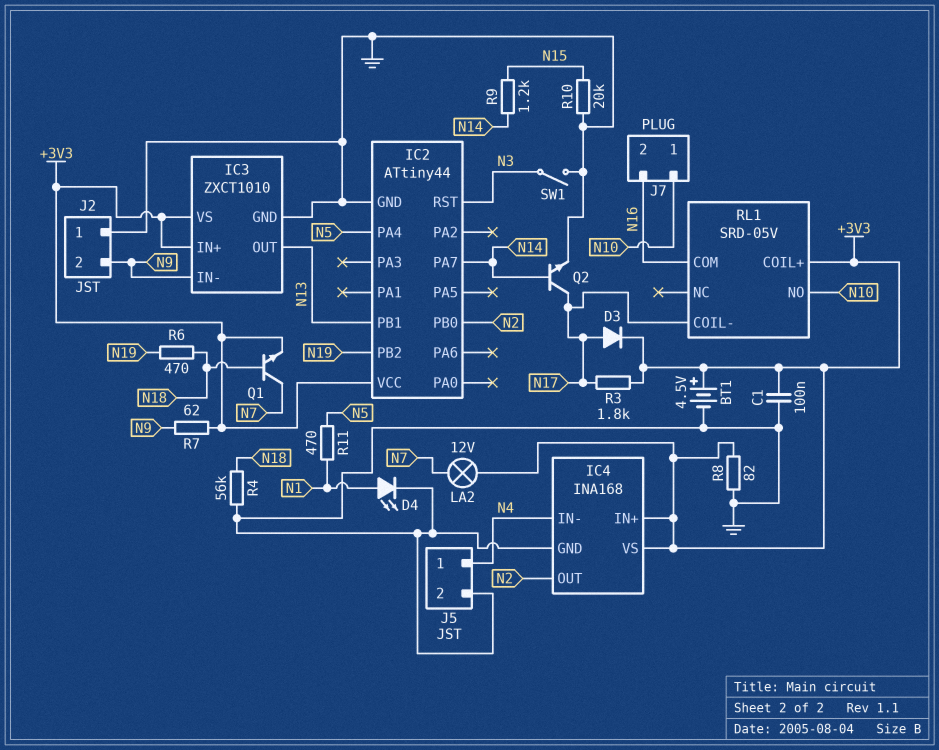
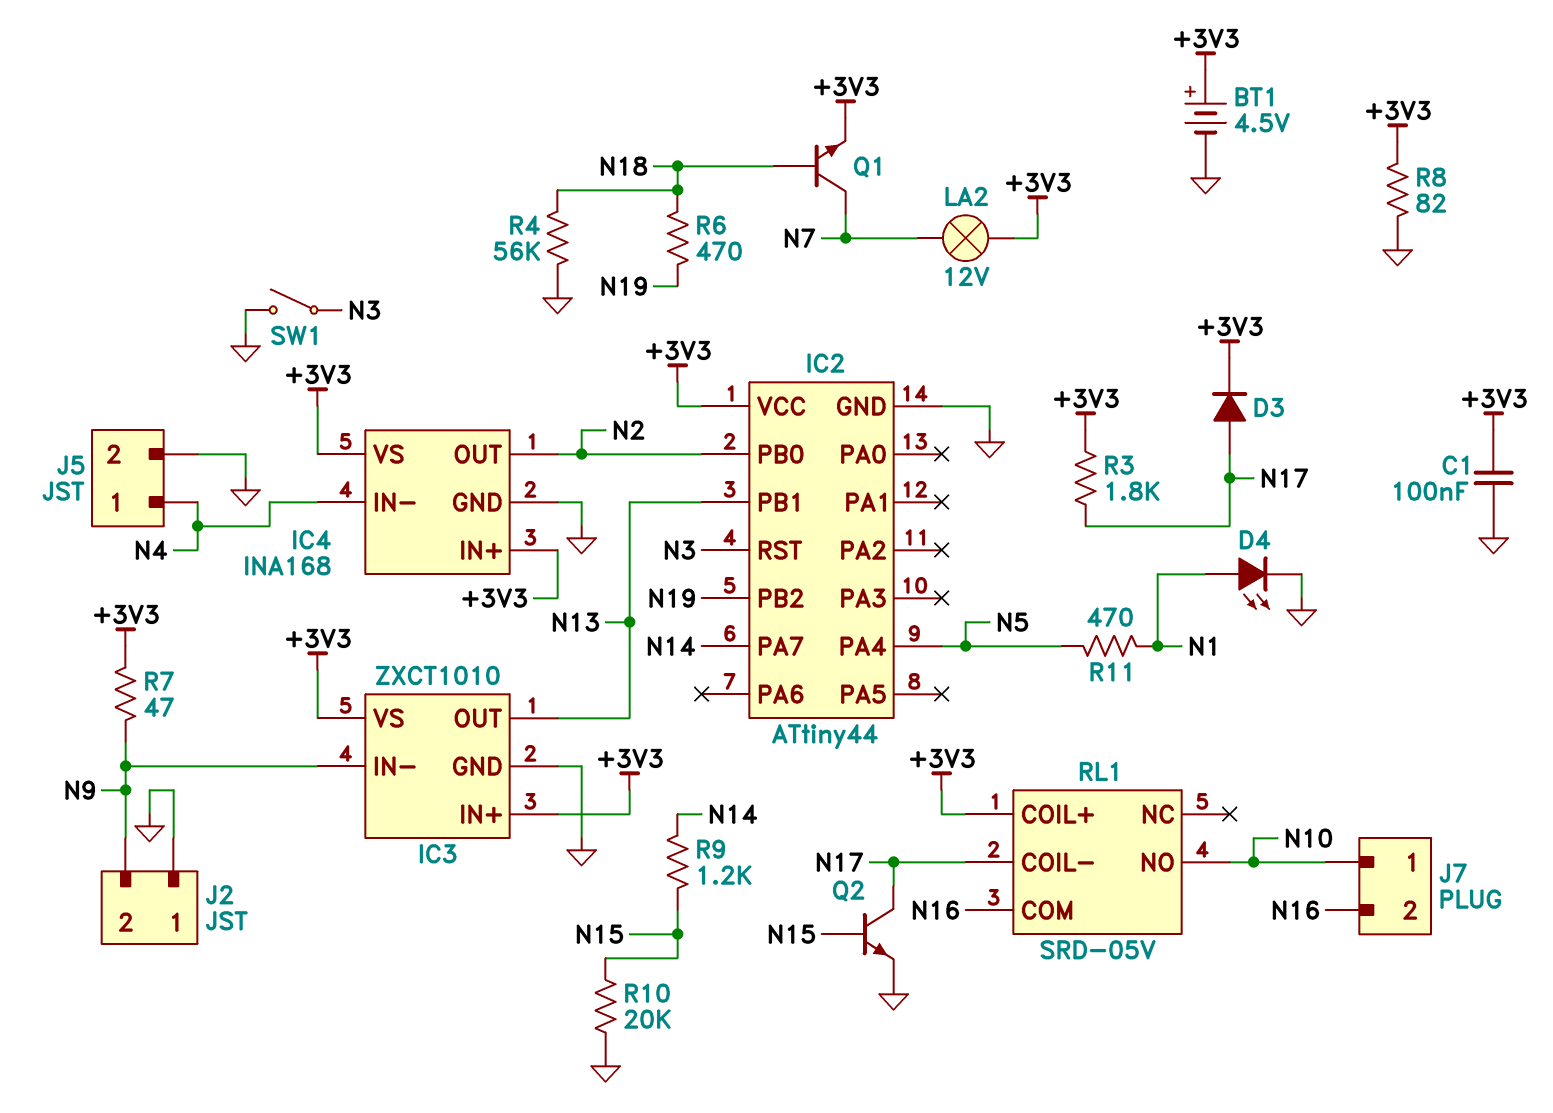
Q2: NPN (B N14, C N17, E GND) -> NPN (B N15, C N17, E GND)
R7: 62 (+3V3, N9) -> 47 (+3V3, N9)

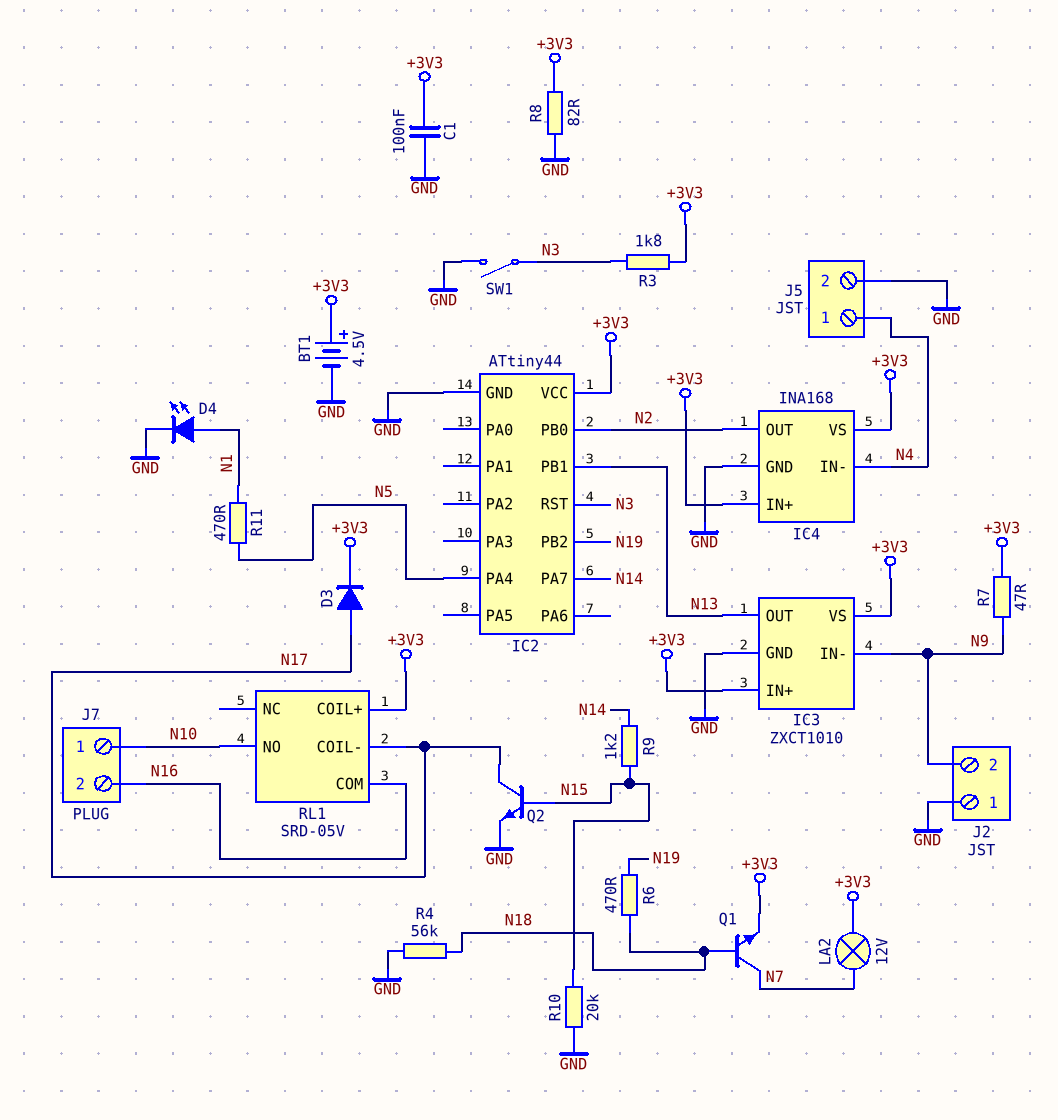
R3: 1.8k (+3V3, N17) -> 1.8k (+3V3, N3)

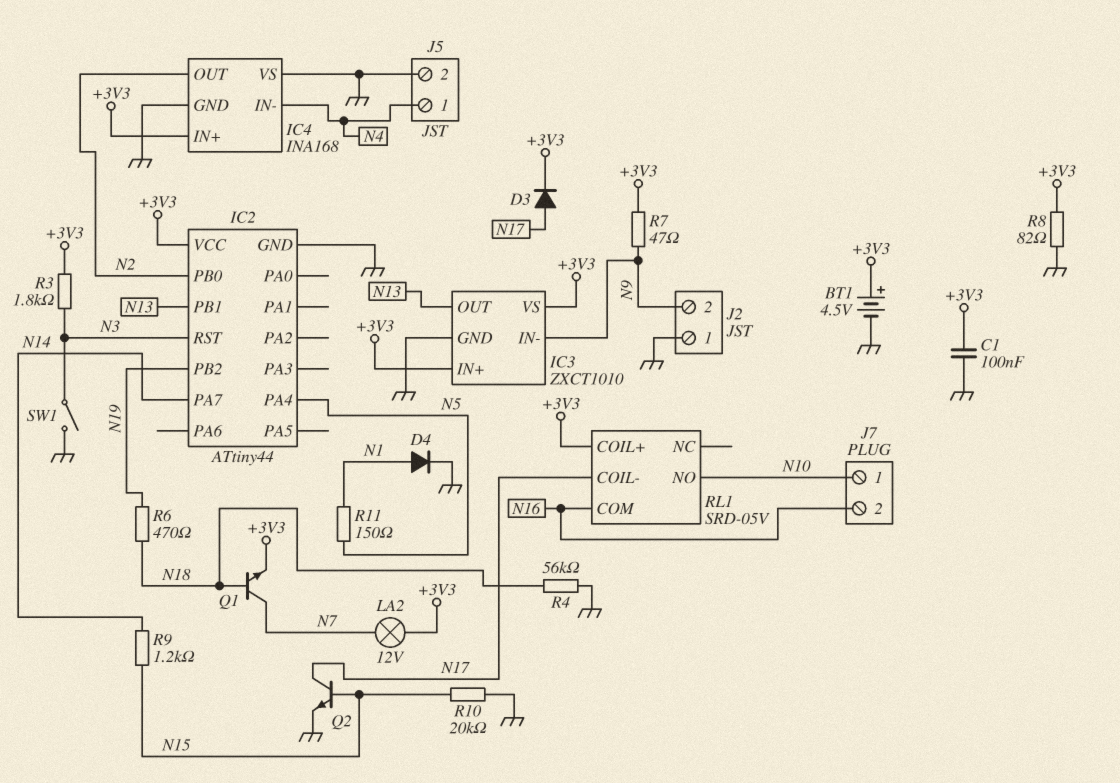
D4: LED (A N1, K GND) -> diode (A N1, K GND)
IC4 pin VS: +3V3 -> GND
R11: 470 (N1, N5) -> 150 (N1, N5)

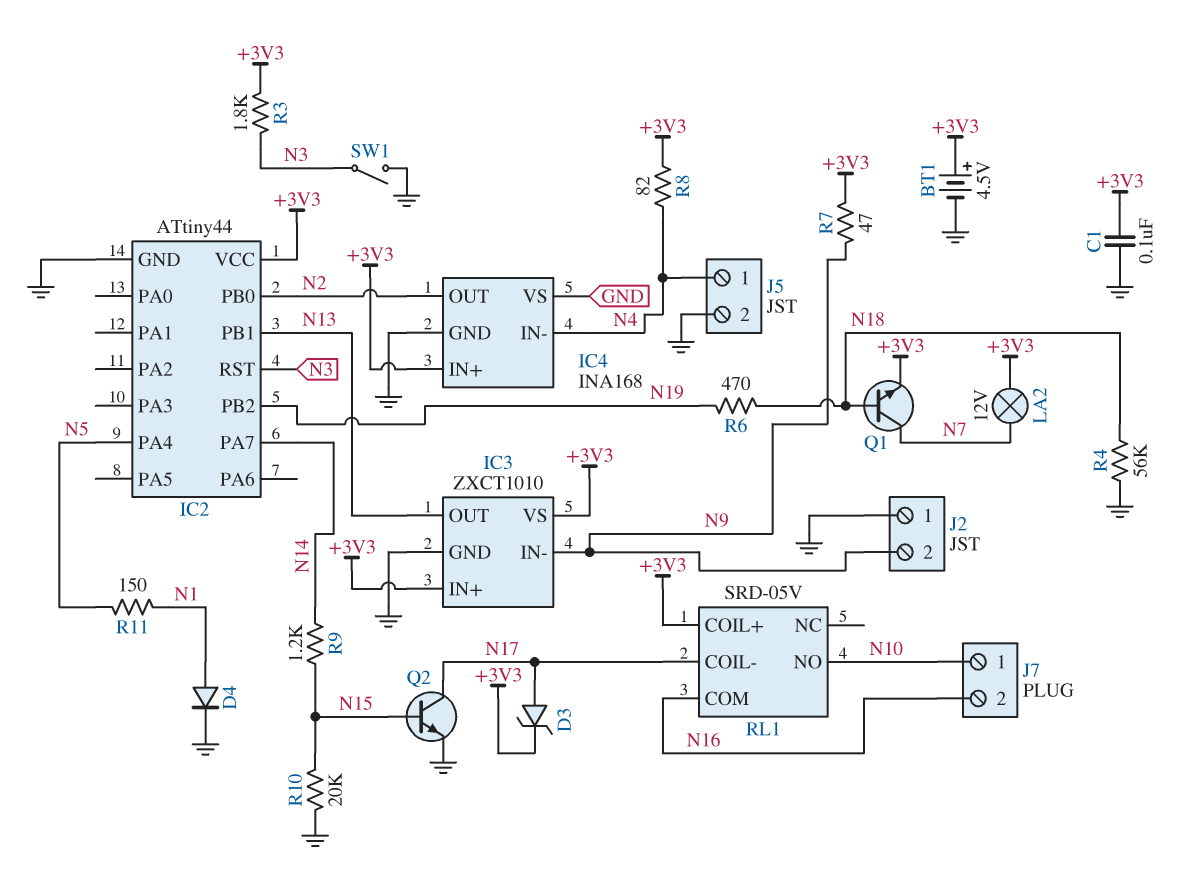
D3: diode (A N17, K +3V3) -> zener (A N17, K +3V3)
R8: 82 (+3V3, GND) -> 82 (+3V3, N4)

